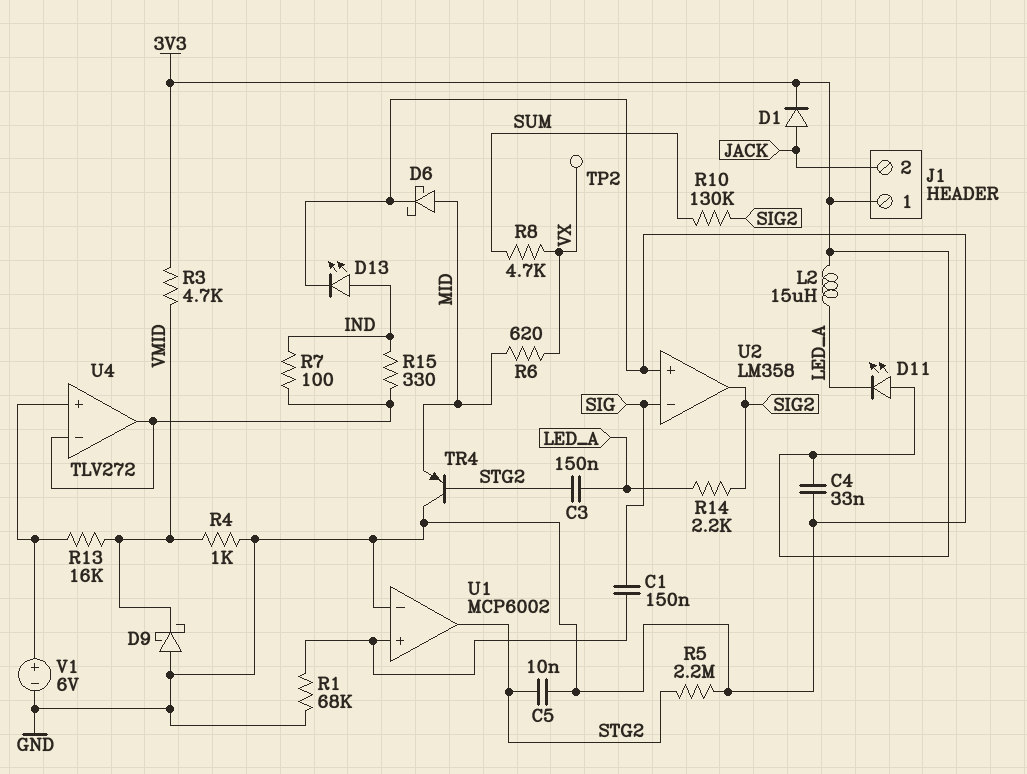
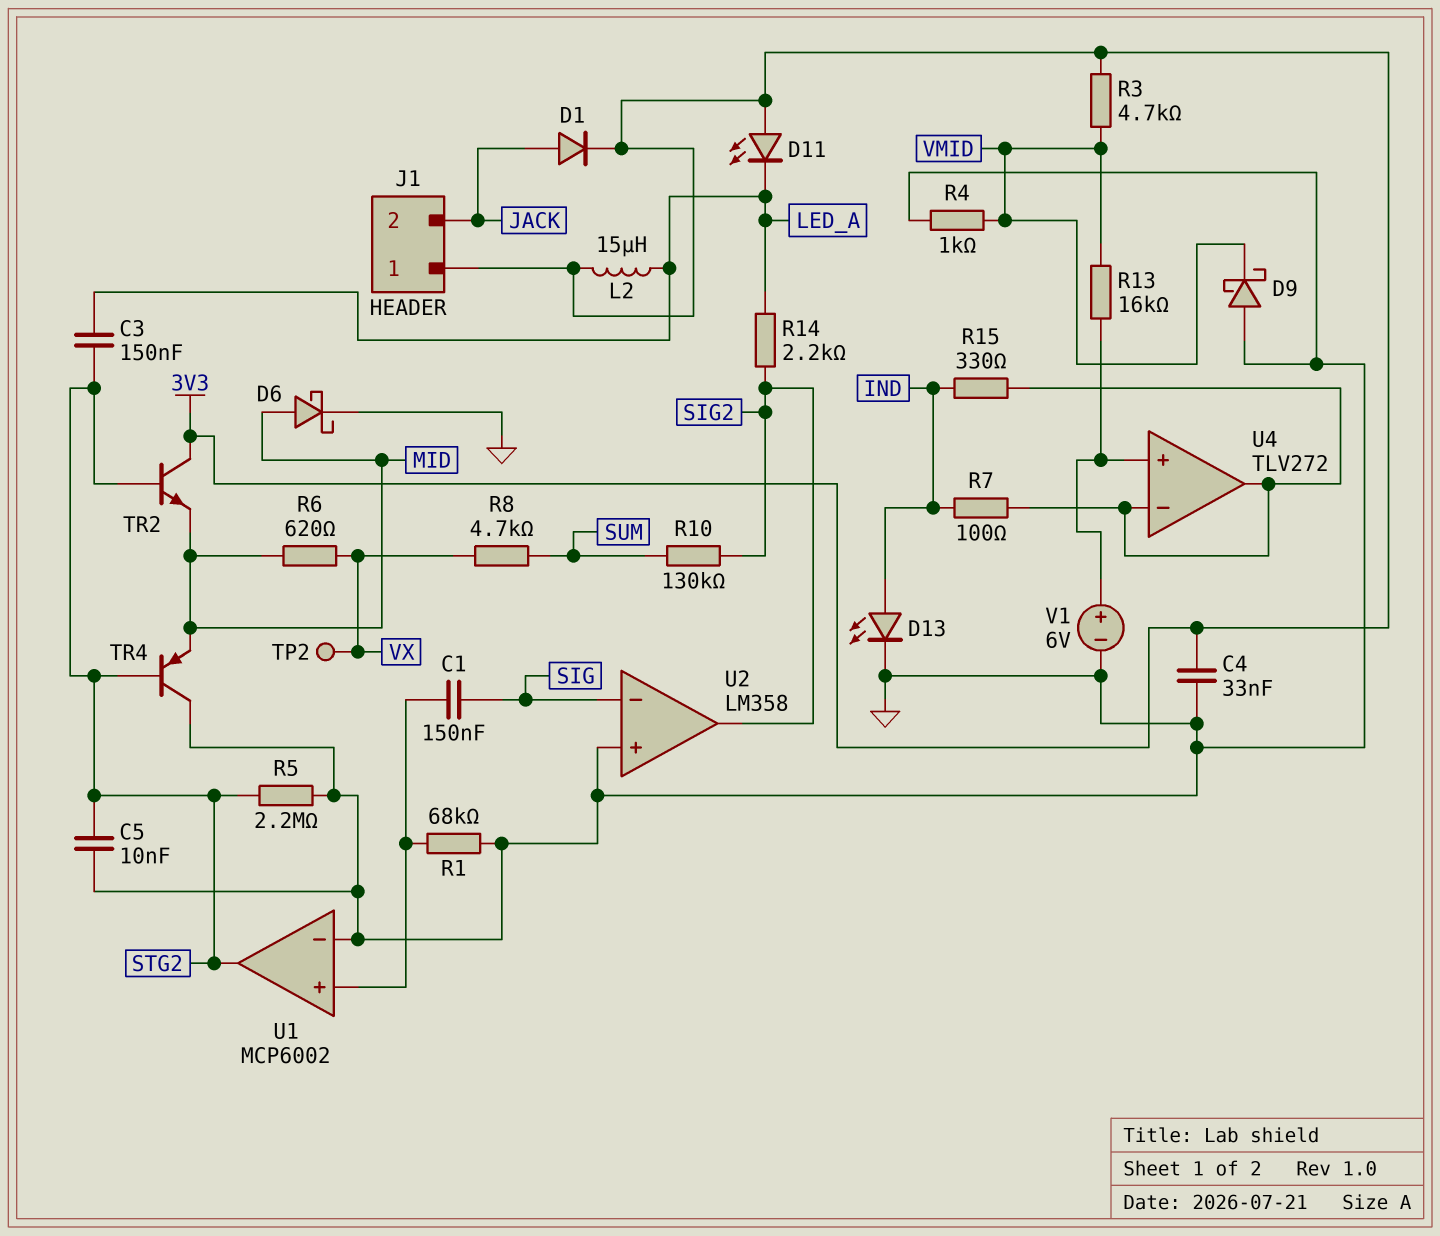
TR2: none -> NPN (B STG2, C 3V3, E MID)

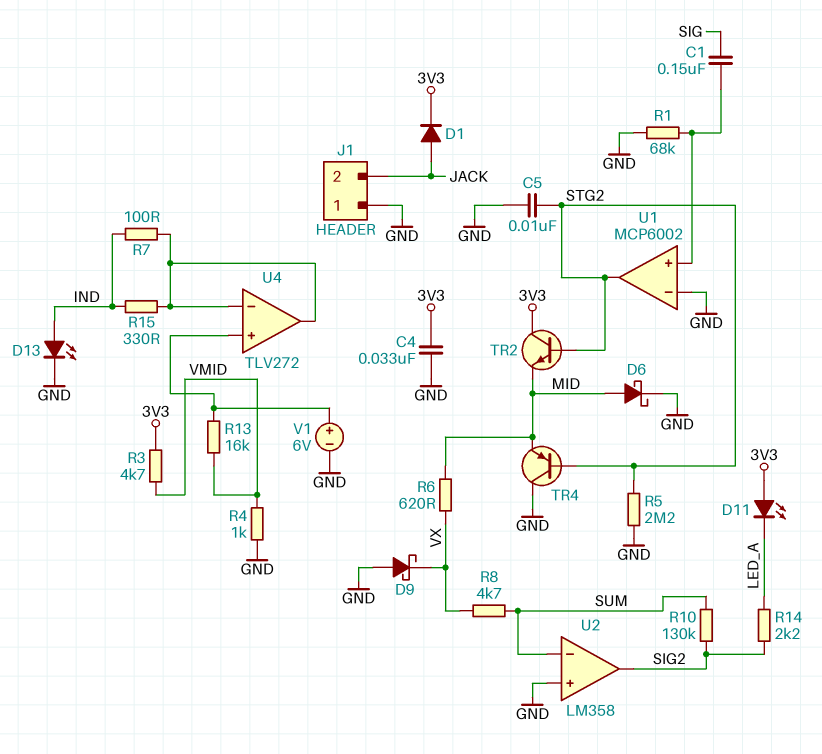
C3: 150nF (LED_A, STG2) -> none
D9: schottky (A GND, K VMID) -> schottky (A GND, K VX)
J1 pin 1: 3V3 -> GND
L2: 15uH (3V3, LED_A) -> none
TP2: test point (VX) -> none
U2 pin in-: SIG -> SUM

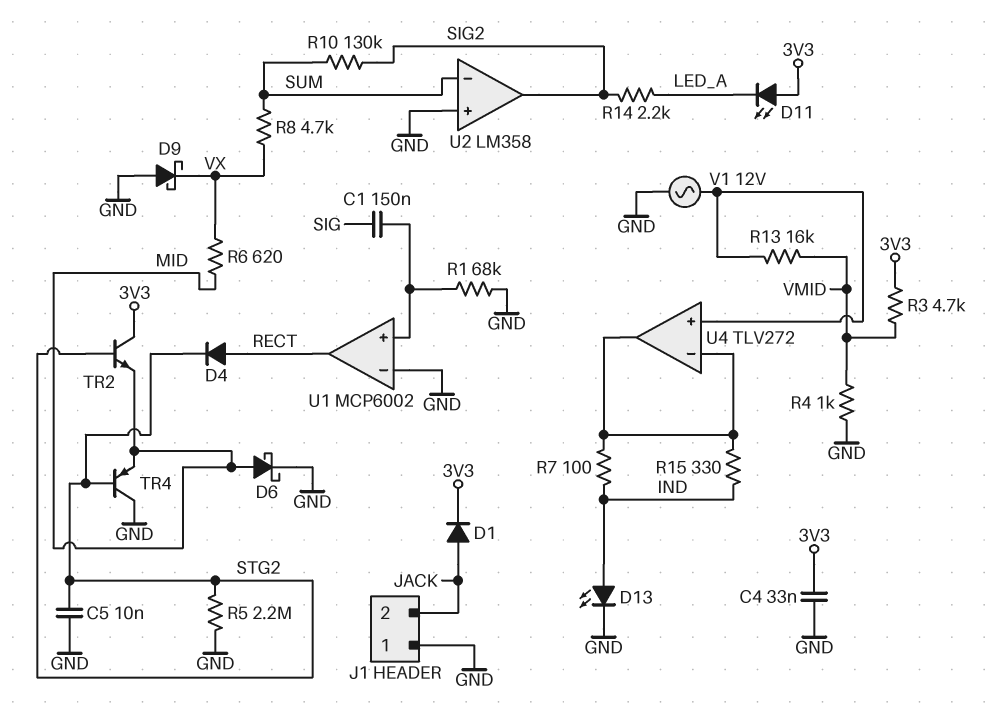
D4: none -> diode (A RECT, K STG2)
U1 pin out: STG2 -> RECT
V1: 6V (plus U4/in+, minus GND) -> AC 12V (GND, U4/in+)

